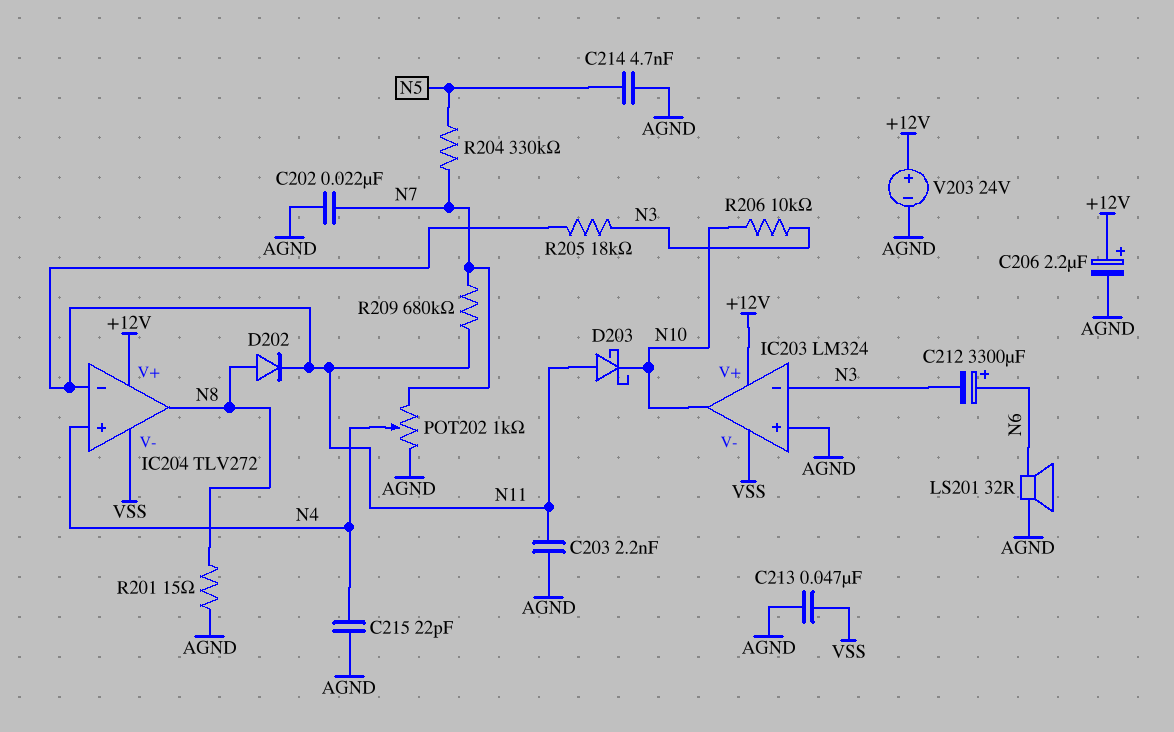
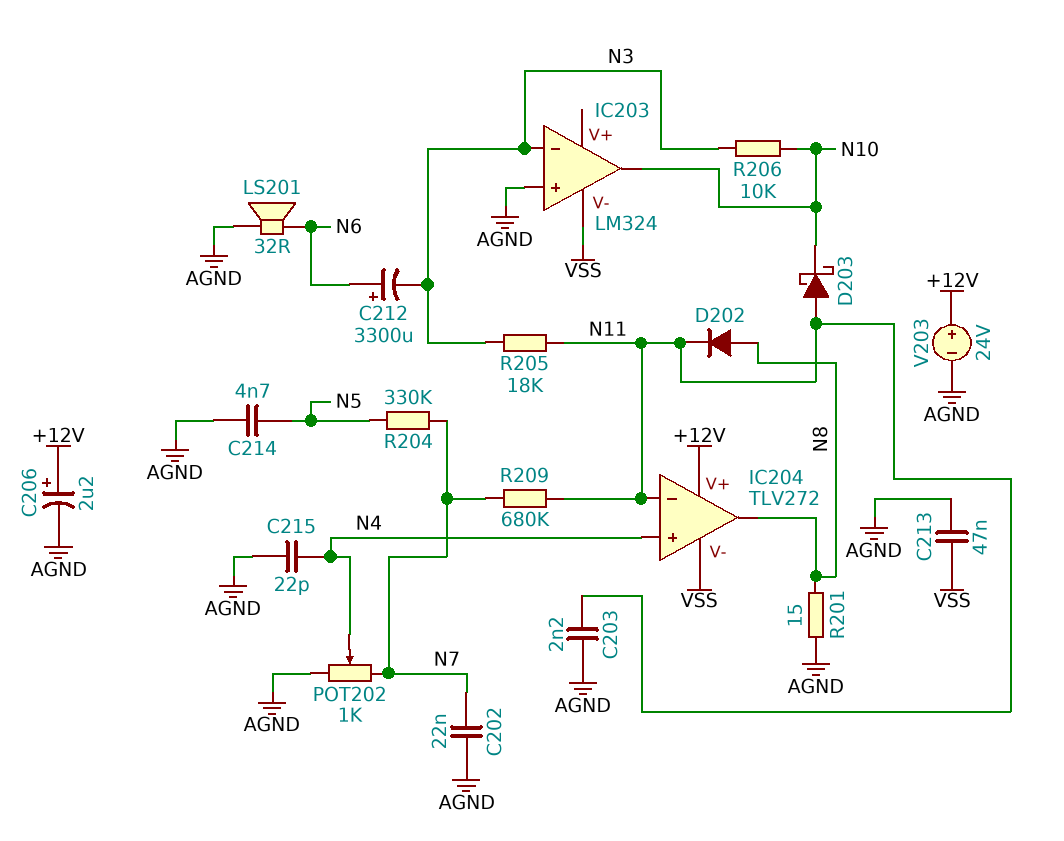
IC203 pin V+: +12V -> none

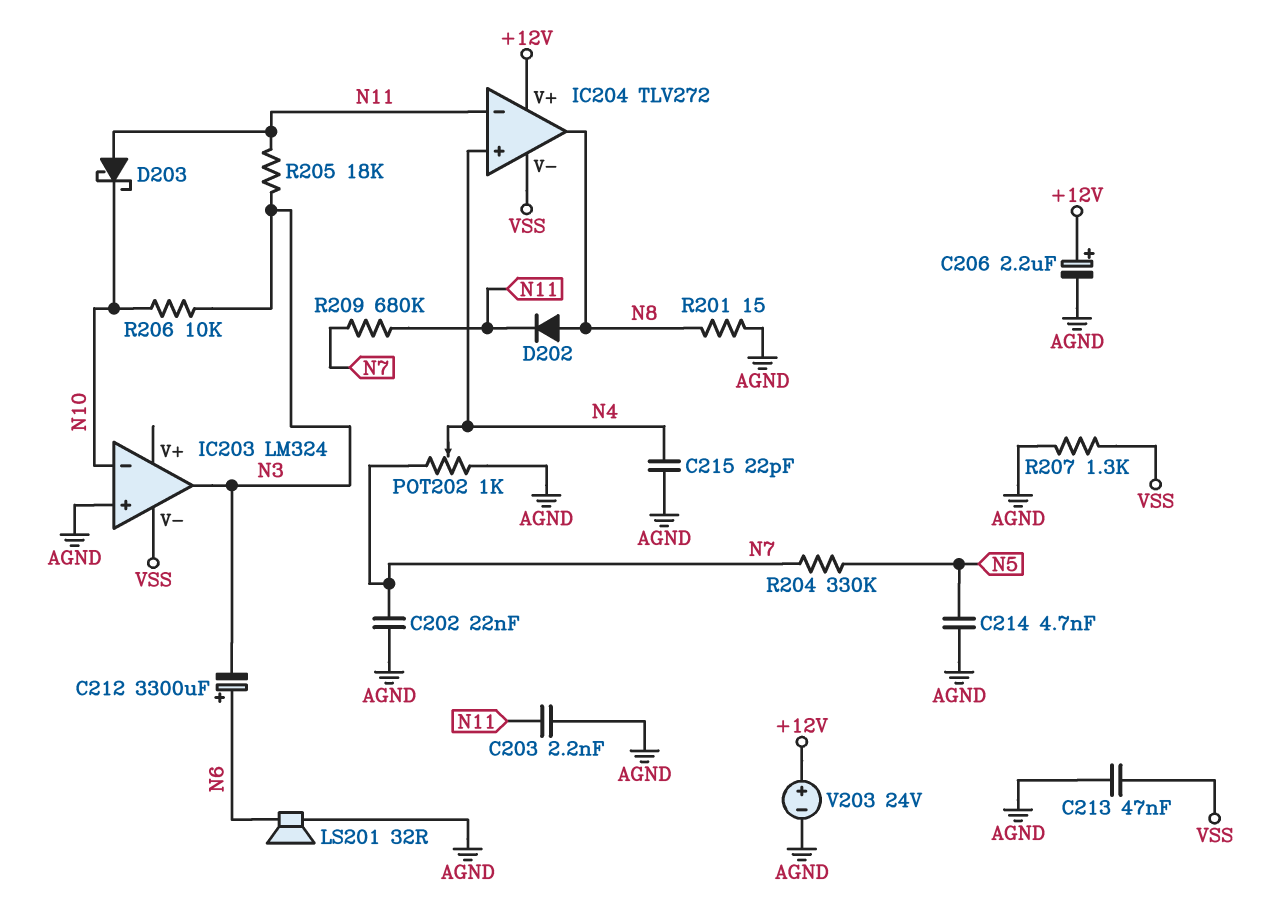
IC203 pin in-: N3 -> N10
IC203 pin out: N10 -> N3
R207: none -> 1.3k (AGND, VSS)

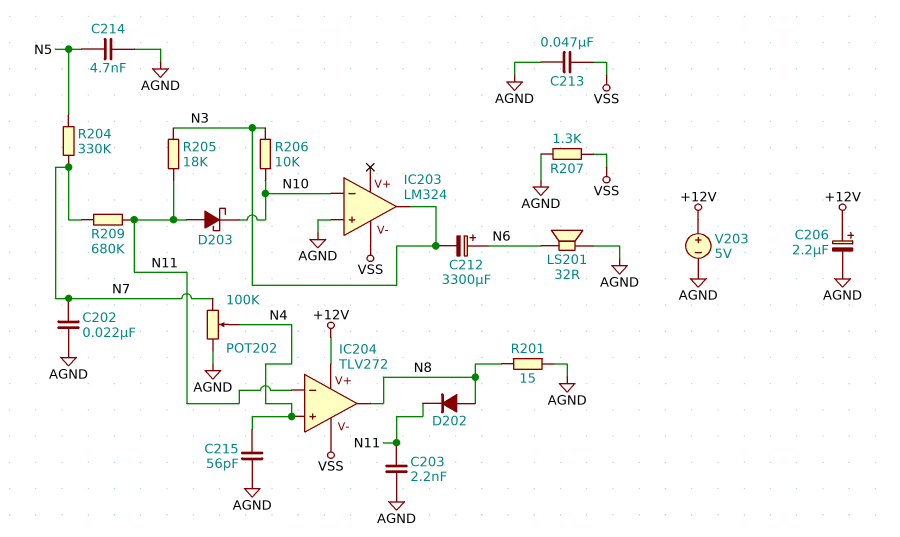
C215: 22pF (AGND, N4) -> 56pF (AGND, N4)
POT202: 1k (AGND, N7, wiper N4) -> 100k (AGND, N7, wiper N4)
V203: 24V (plus +12V, minus AGND) -> 5V (plus +12V, minus AGND)

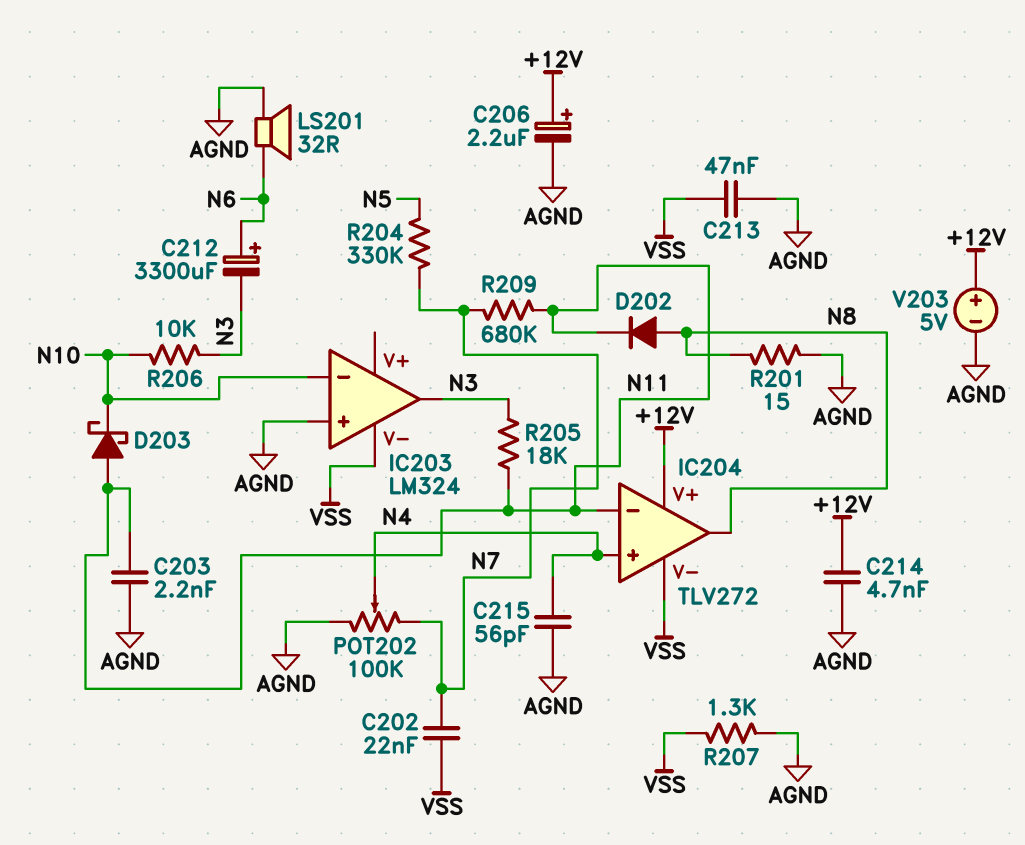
C202: 22nF (AGND, N7) -> 22nF (N7, VSS)
C214: 4.7nF (AGND, N5) -> 4.7nF (+12V, AGND)

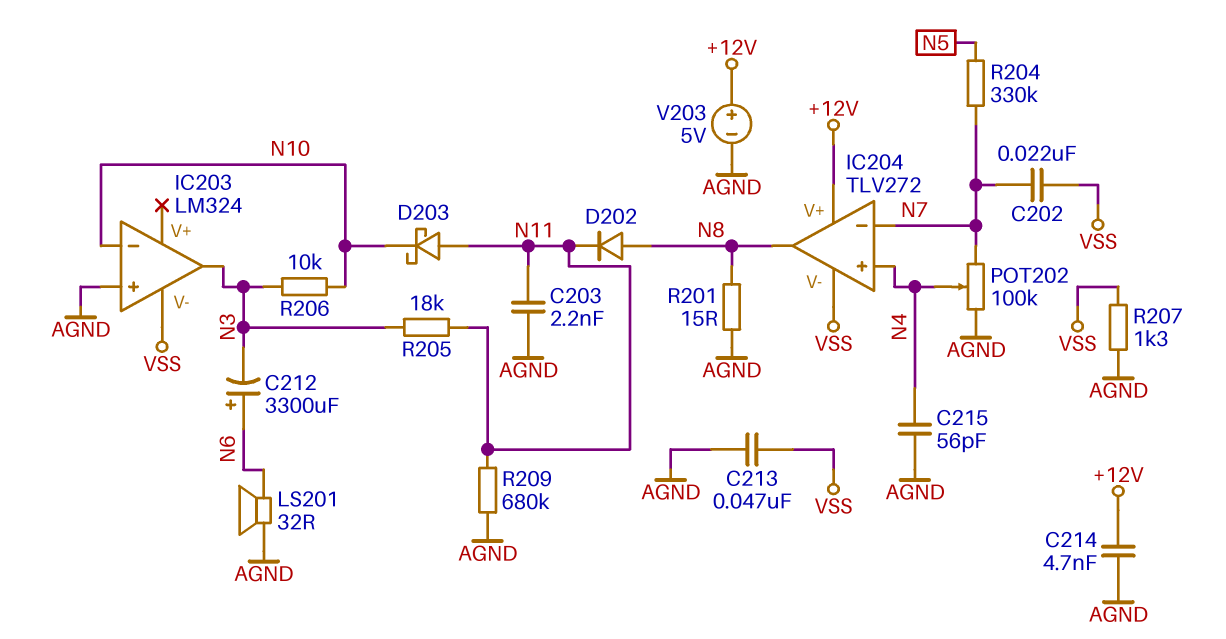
C206: 2.2uF (plus +12V, minus AGND) -> none
IC204 pin in-: N11 -> N7
R209: 680k (N7, N11) -> 680k (AGND, N11)

